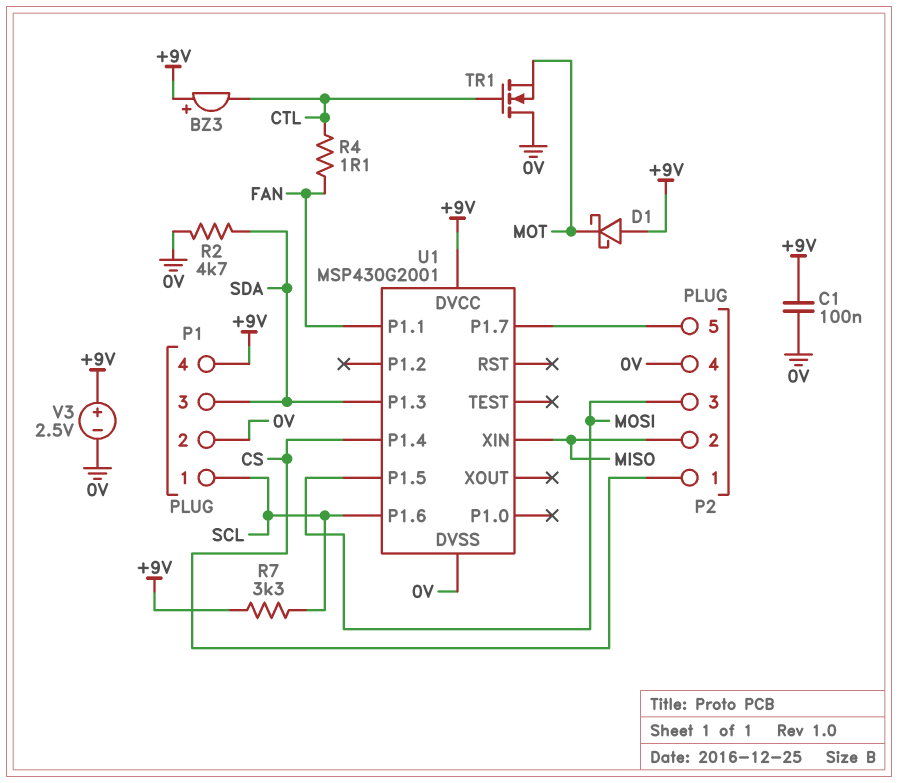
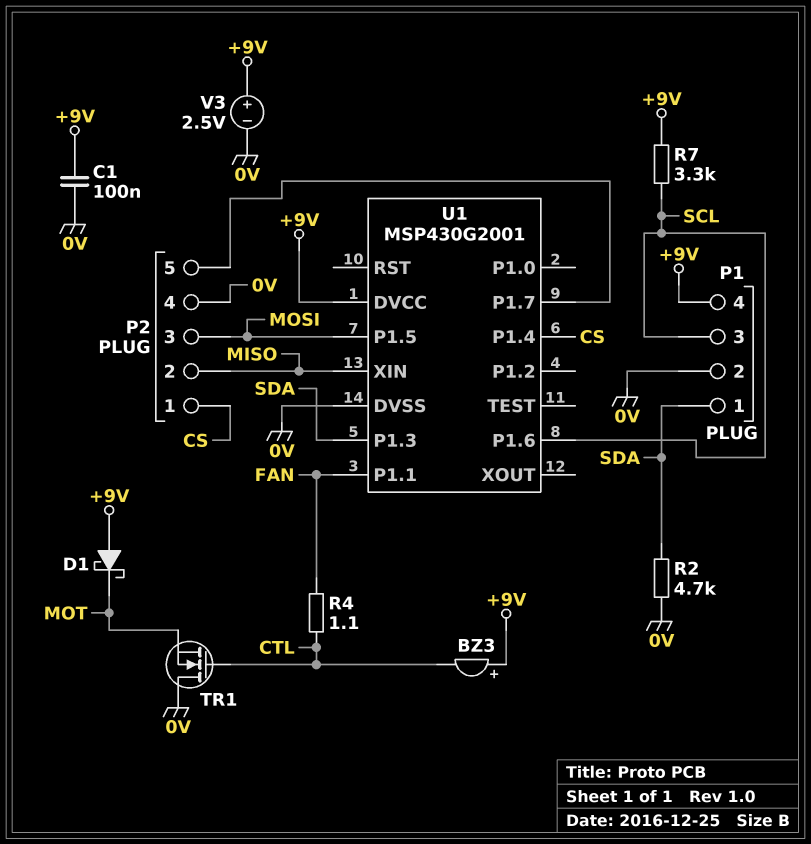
P1 pin 1: SCL -> SDA
P1 pin 3: SDA -> SCL

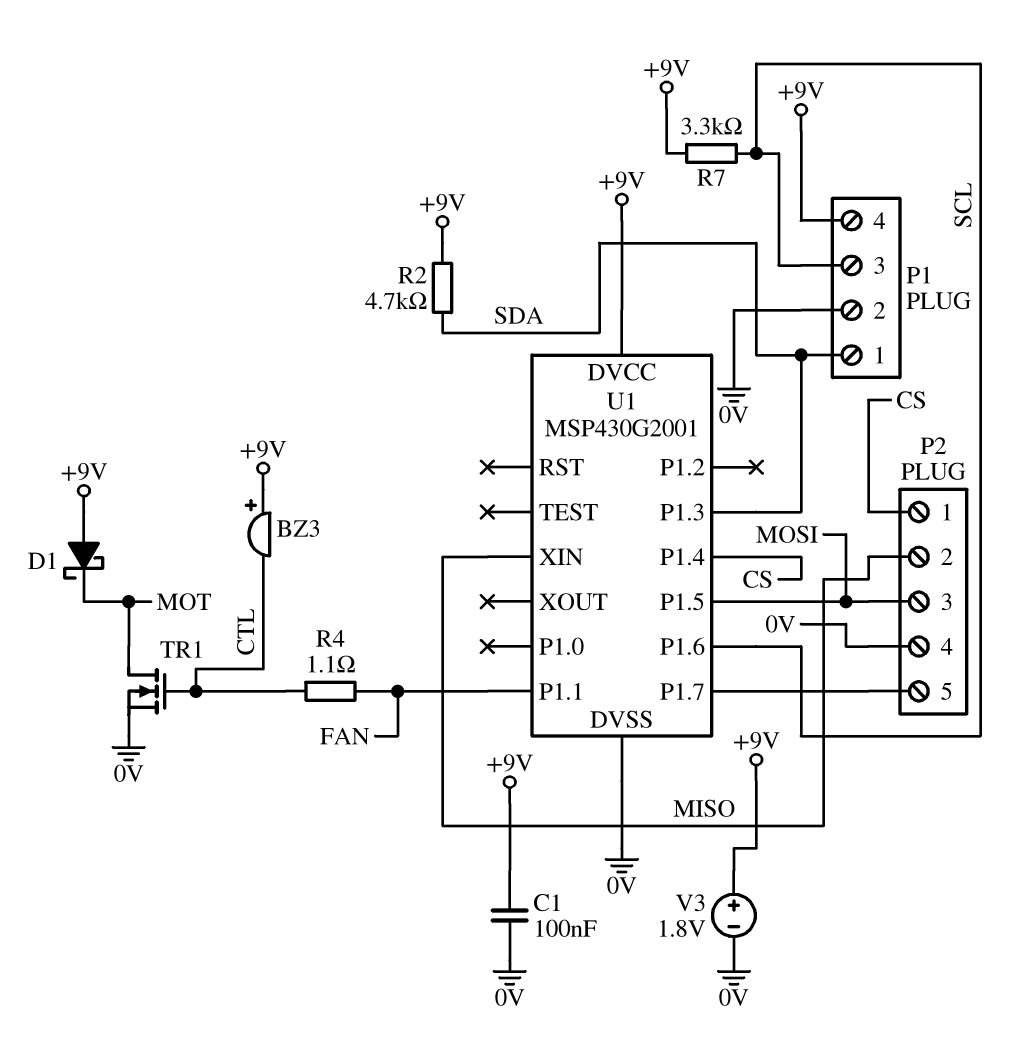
R2: 4.7k (0V, SDA) -> 4.7k (+9V, SDA)
TR1: NMOS (G CTL, D 0V, S MOT) -> NMOS (G CTL, D MOT, S 0V)
V3: 2.5V (plus +9V, minus 0V) -> 1.8V (plus +9V, minus 0V)

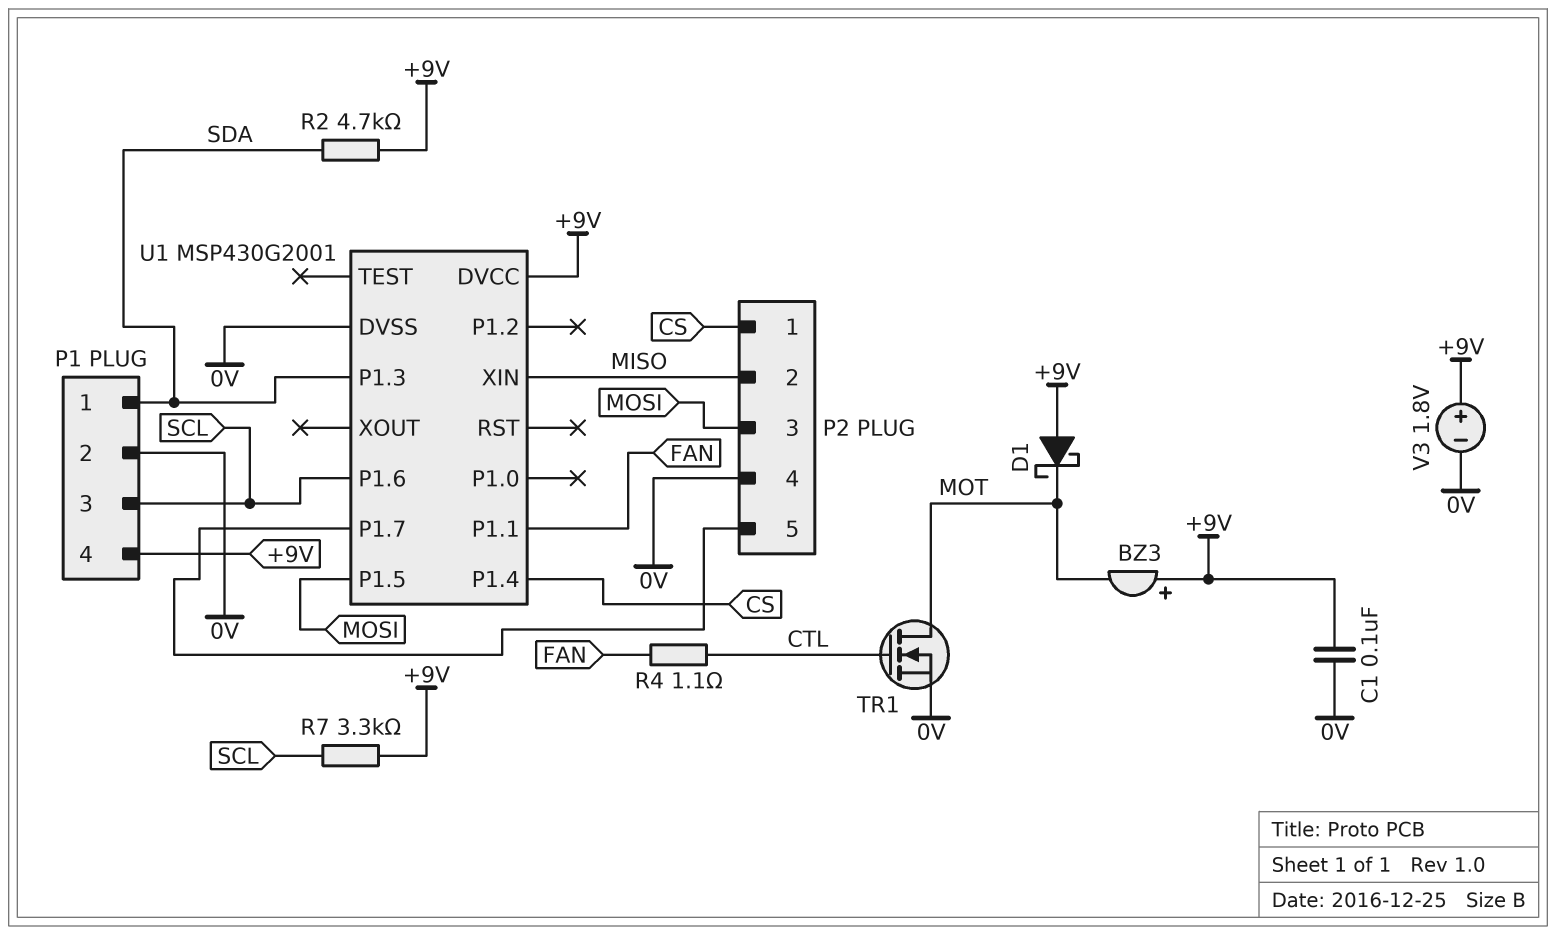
BZ3: buzzer (plus +9V, minus CTL) -> buzzer (plus +9V, minus MOT)

